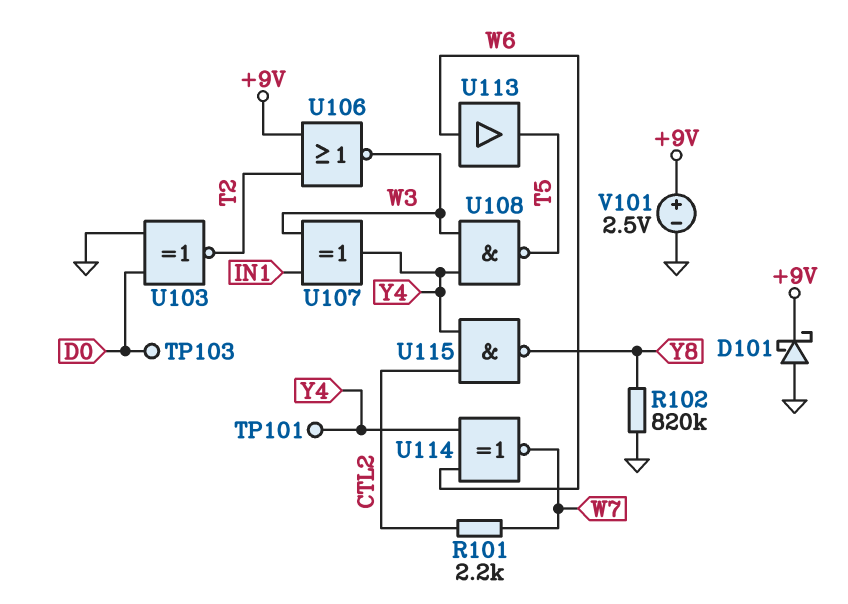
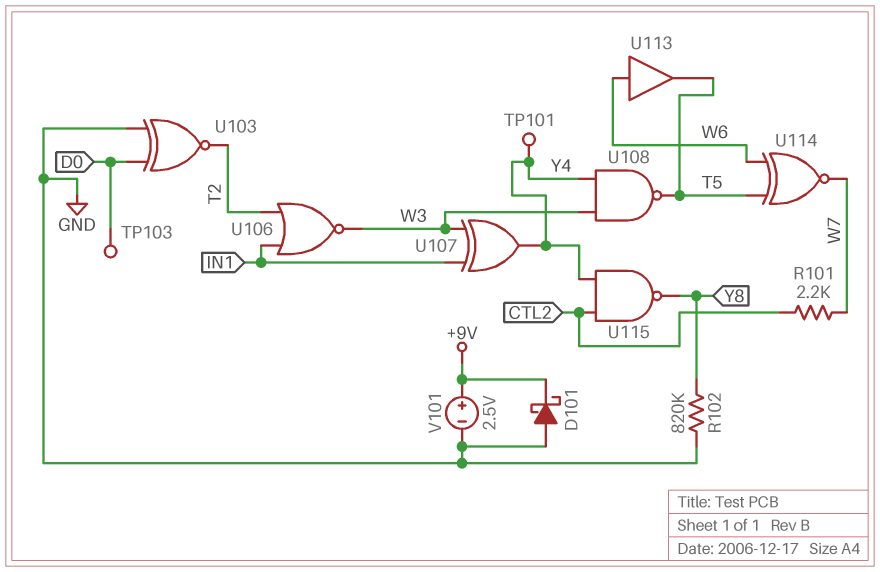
U106: NOR (in +9V, in T2, out W3) -> NOR (in IN1, in T2, out W3)
U114: XNOR (in W6, in Y4, out W7) -> XNOR (in T5, in W6, out W7)

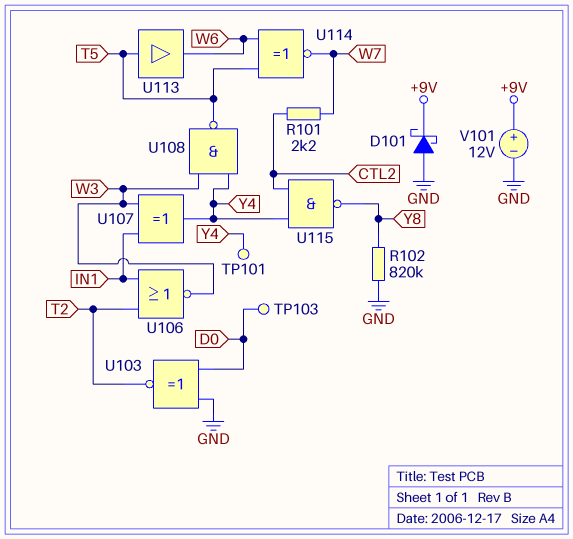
U113: buffer (in W6, out T5) -> buffer (in T5, out W6)
V101: 2.5V (plus +9V, minus GND) -> 12V (plus +9V, minus GND)

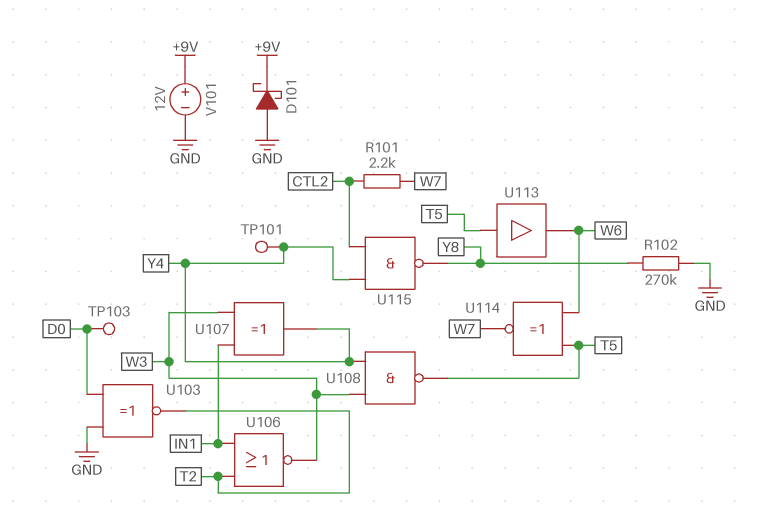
R102: 820k (GND, Y8) -> 270k (GND, Y8)

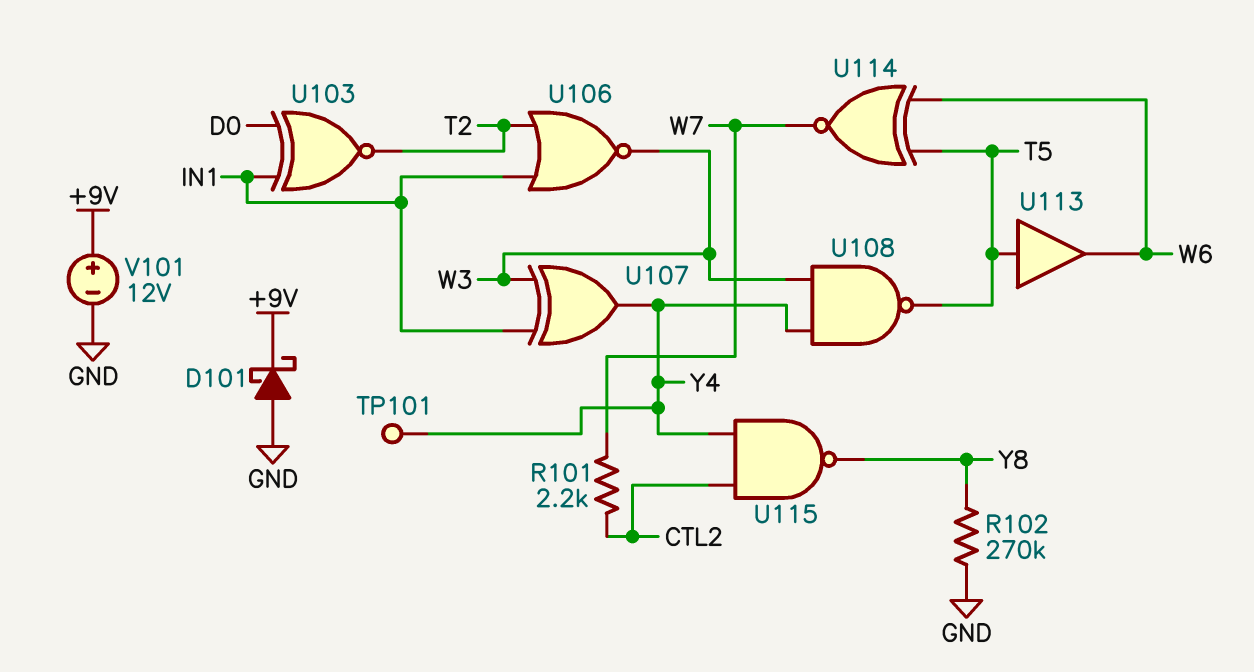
TP103: test point (D0) -> none
U103: XNOR (in D0, in GND, out T2) -> XNOR (in D0, in IN1, out T2)

